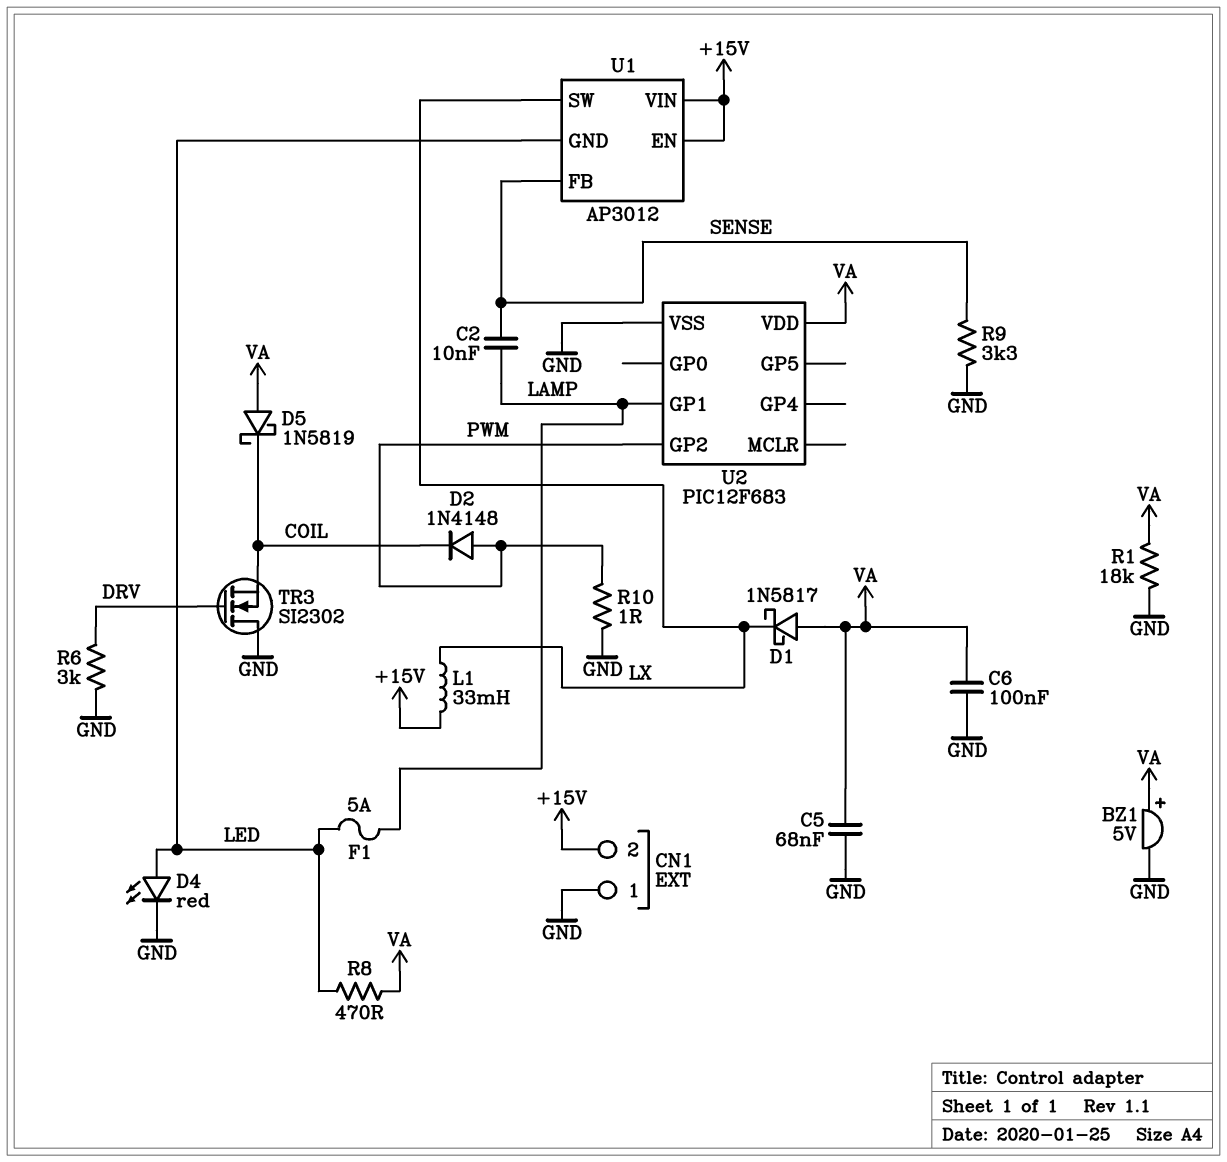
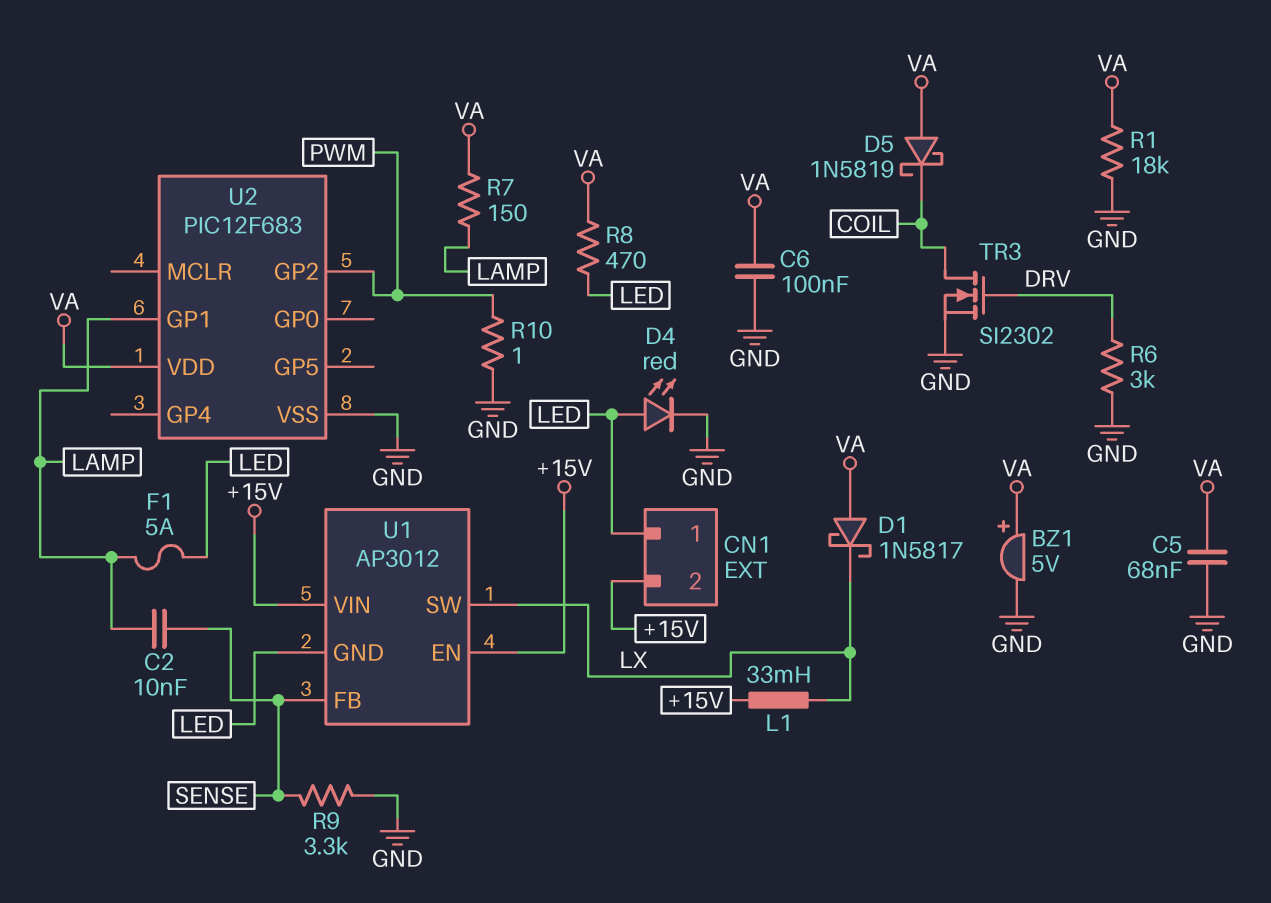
CN1 pin 1: GND -> LED
D2: diode 1N4148 (A PWM, K COIL) -> none
R7: none -> 150 (LAMP, VA)
TR3: NMOS SI2302 (G DRV, D GND, S COIL) -> NMOS SI2302 (G DRV, D COIL, S GND)

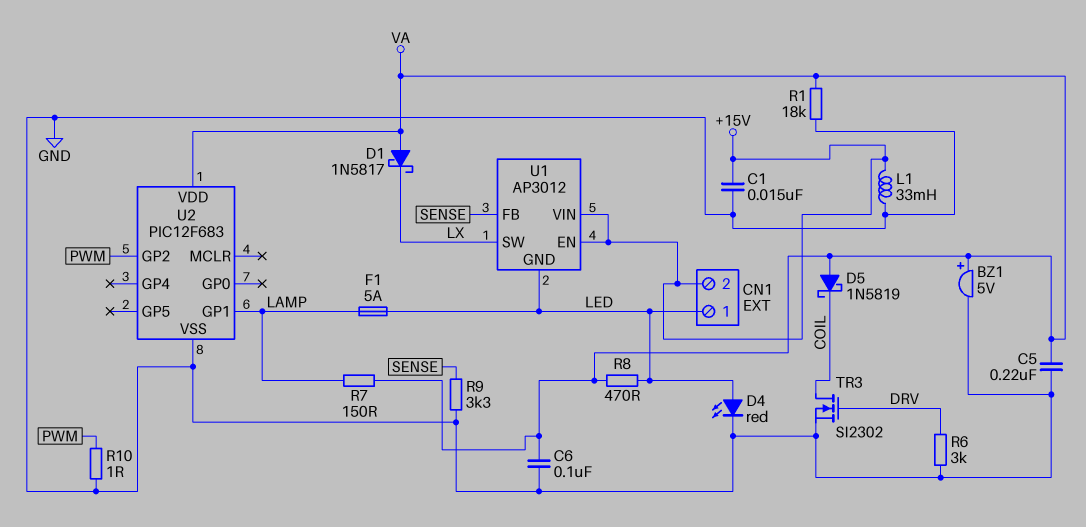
C1: none -> 15nF (+15V, GND)
C2: 10nF (LAMP, SENSE) -> none
C5: 68nF (GND, VA) -> 220nF (GND, VA)
L1: 33mH (+15V, LX) -> 33mH (+15V, GND)

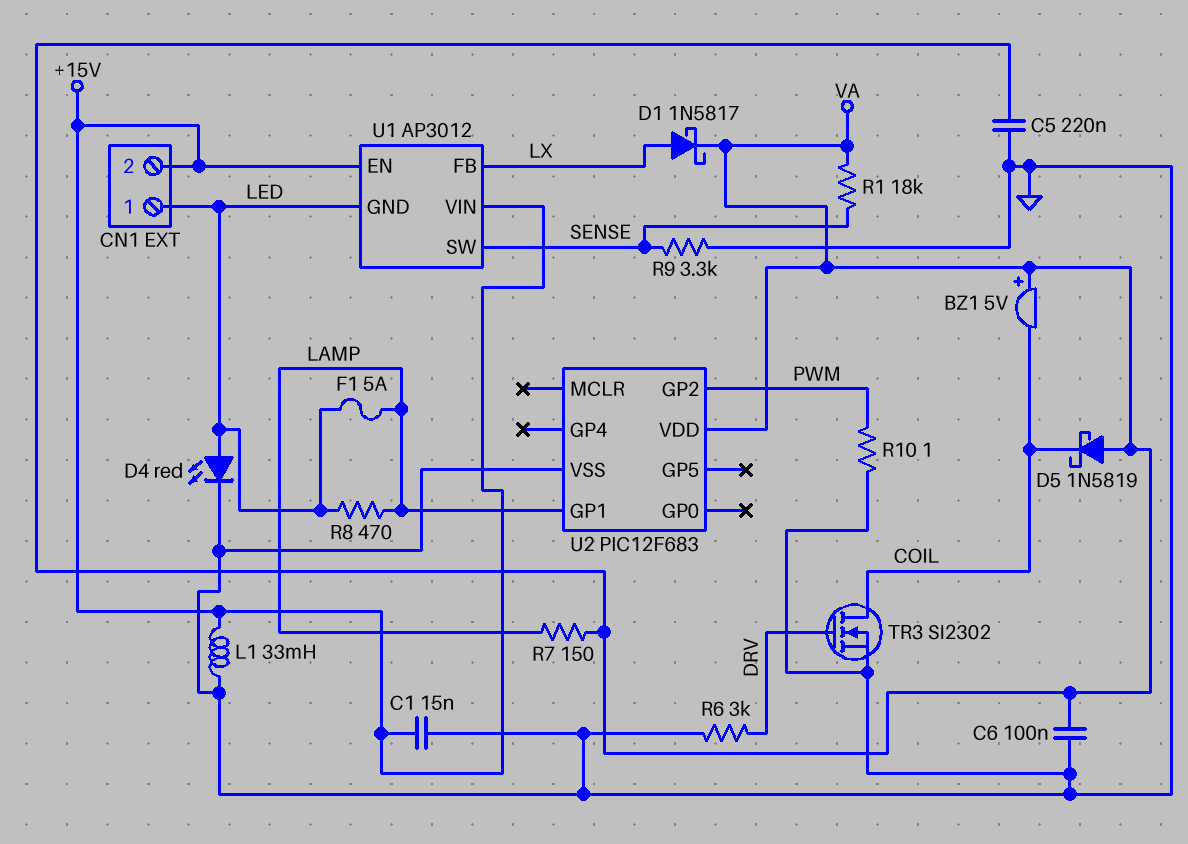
BZ1: buzzer 5V (plus VA, minus GND) -> buzzer 5V (plus VA, minus COIL)
D1: schottky 1N5817 (A VA, K LX) -> schottky 1N5817 (A LX, K VA)
R1: 18k (GND, VA) -> 18k (SENSE, VA)
R8: 470 (LED, VA) -> 470 (LAMP, LED)
U1 pin FB: SENSE -> LX
U1 pin SW: LX -> SENSE

